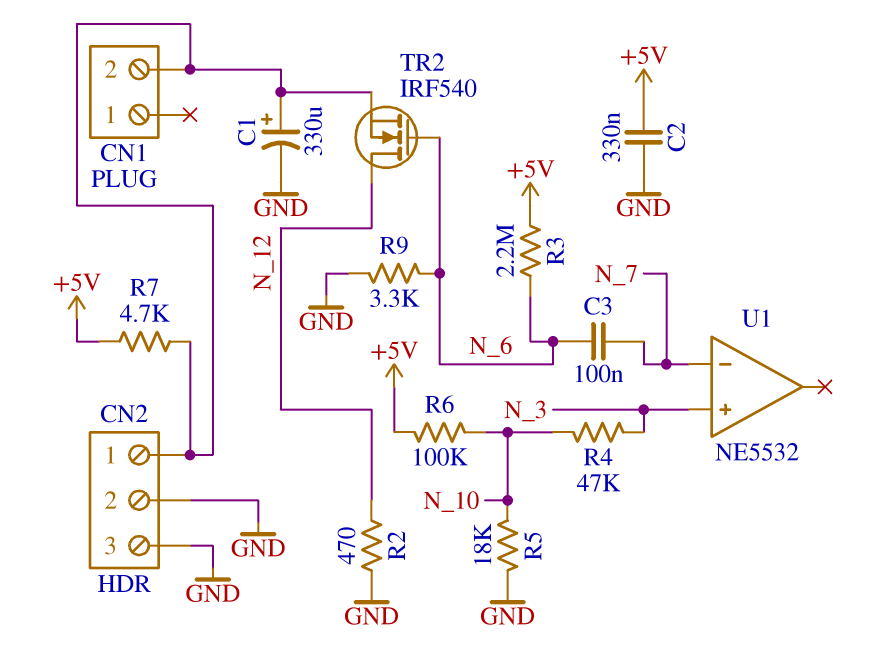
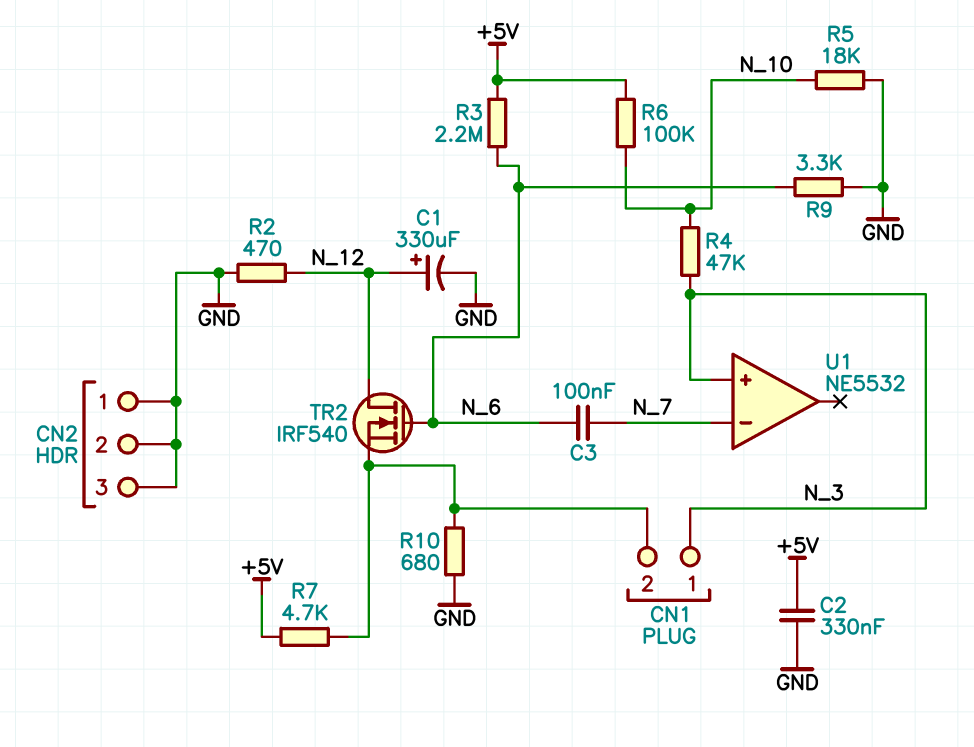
C1: 330uF (plus CN1/2, minus GND) -> 330uF (plus N_12, minus GND)
CN1 pin 1: none -> N_3
CN2 pin 1: CN1/2 -> GND
R10: none -> 680 (CN1/2, GND)

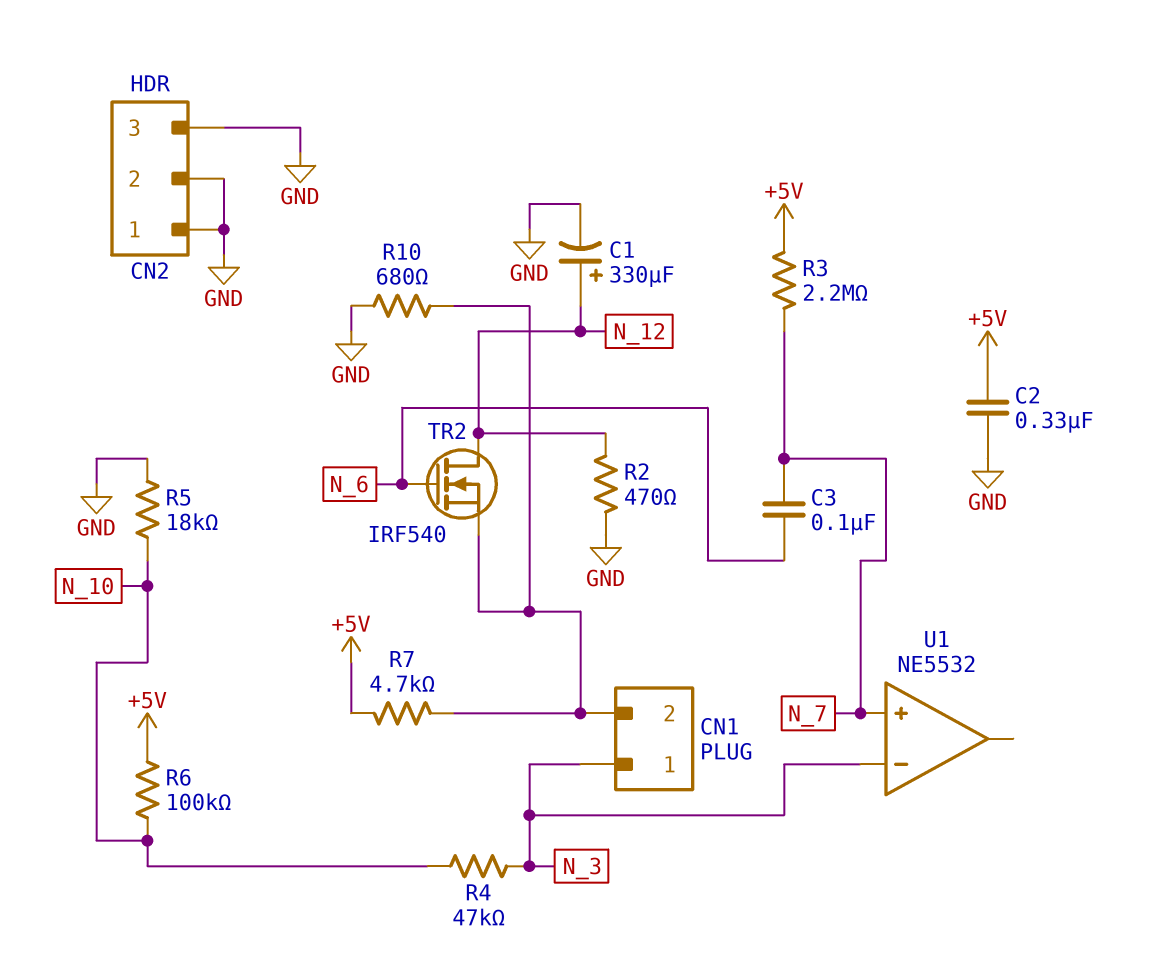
R3: 2.2M (+5V, N_6) -> 2.2M (+5V, N_7)
R9: 3.3k (GND, N_6) -> none
U1 pin in+: N_3 -> N_7
U1 pin in-: N_7 -> N_3

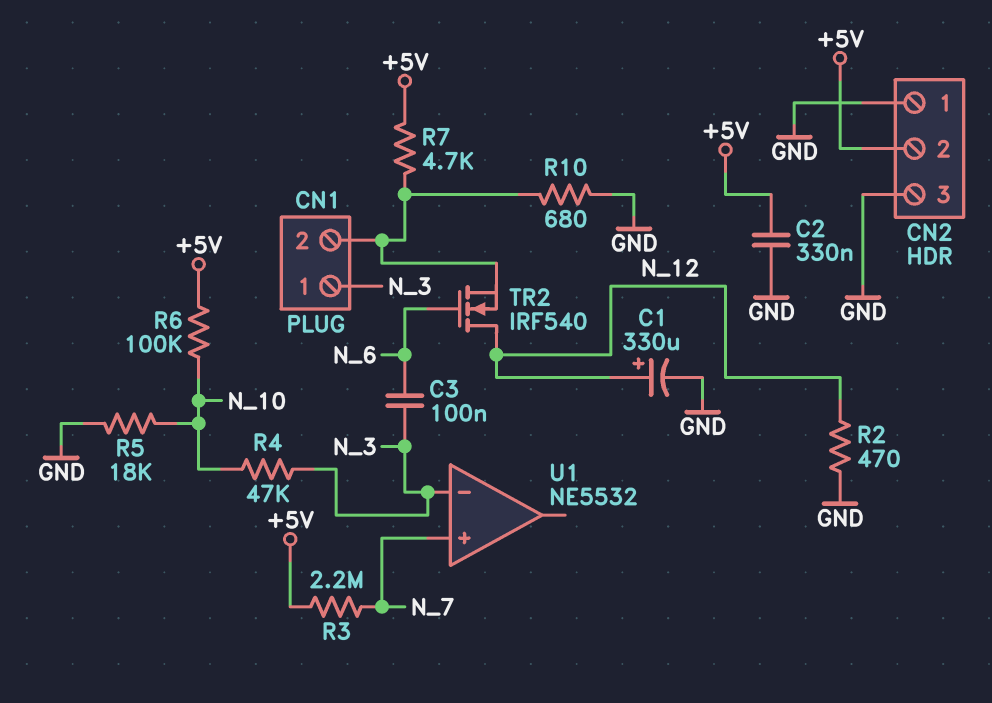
C3: 100nF (N_6, N_7) -> 100nF (N_3, N_6)
CN2 pin 2: GND -> +5V

